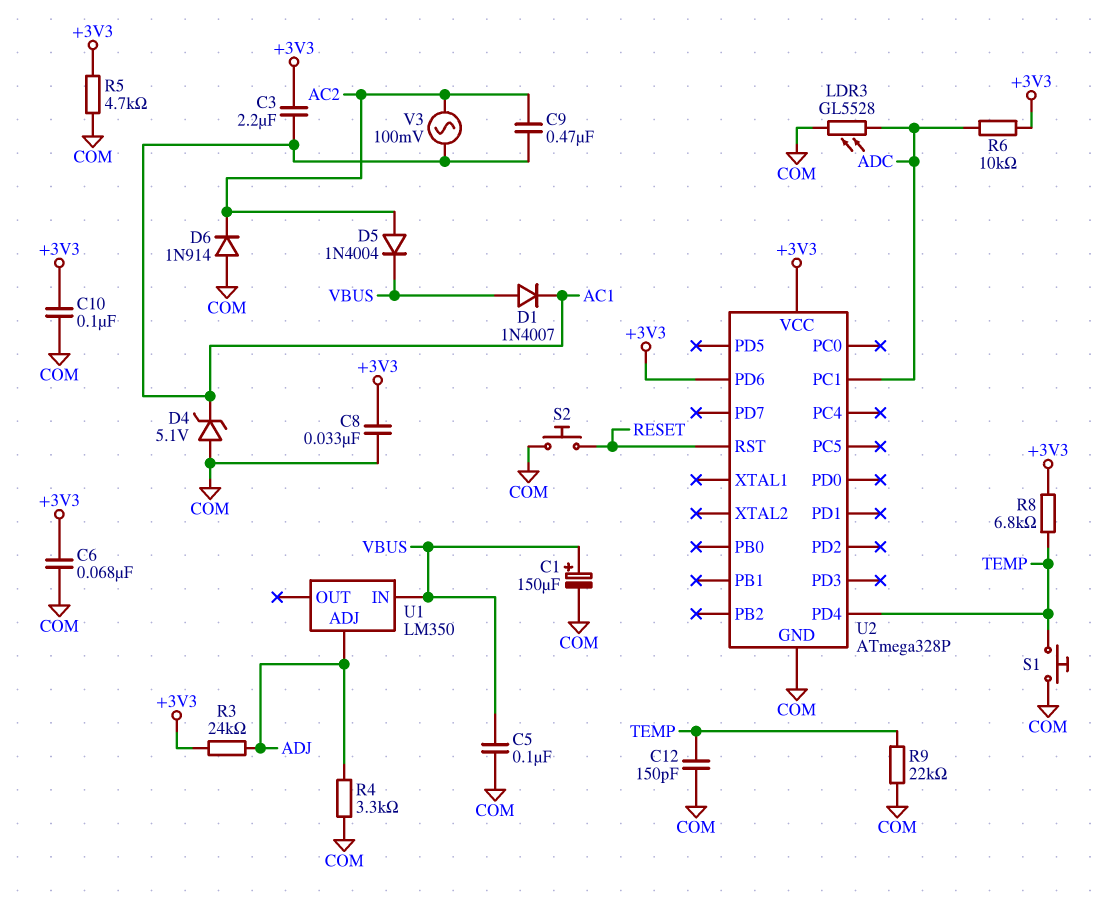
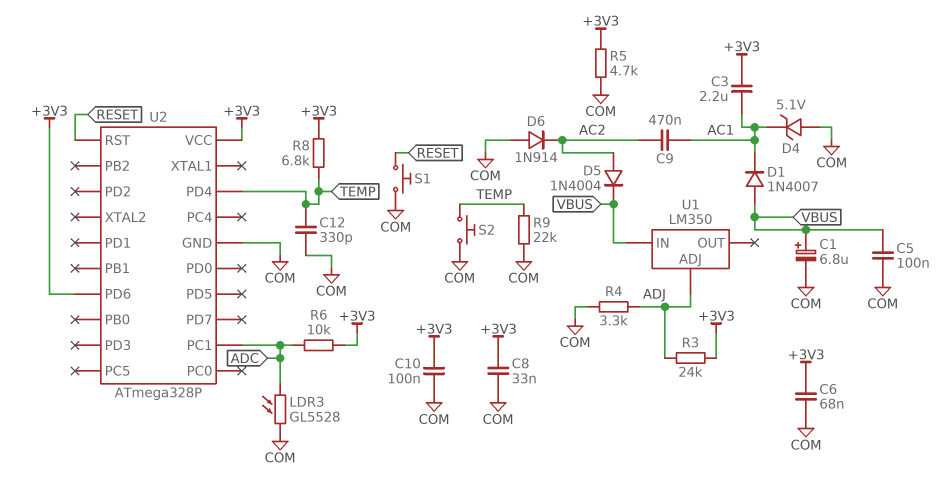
C1: 150uF (plus VBUS, minus COM) -> 6.8uF (plus VBUS, minus COM)
C12: 150pF (COM, TEMP) -> 330pF (COM, TEMP)
S1: button (COM, TEMP) -> button (COM, RESET)
S2: button (COM, RESET) -> button (COM, TEMP)
V3: AC 100mV (AC1, AC2) -> none

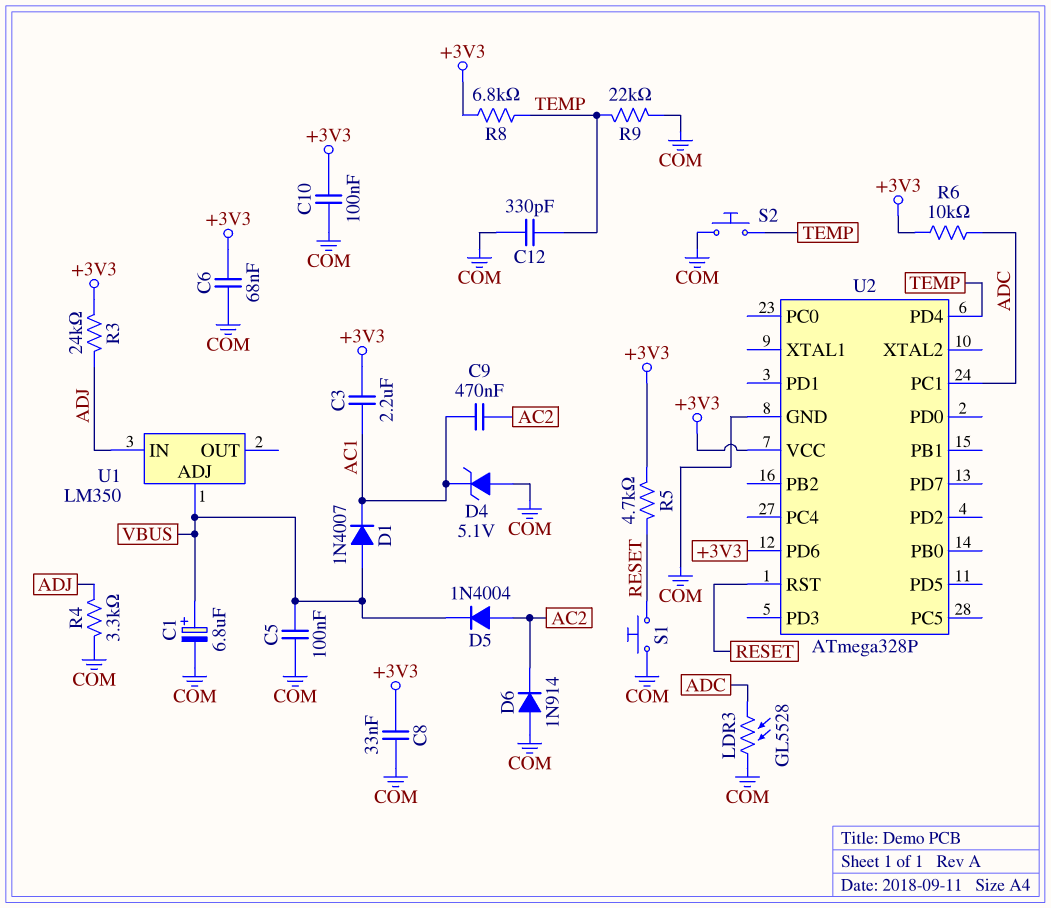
R5: 4.7k (+3V3, COM) -> 4.7k (+3V3, RESET)
U1 pin ADJ: ADJ -> VBUS
U1 pin IN: VBUS -> ADJ

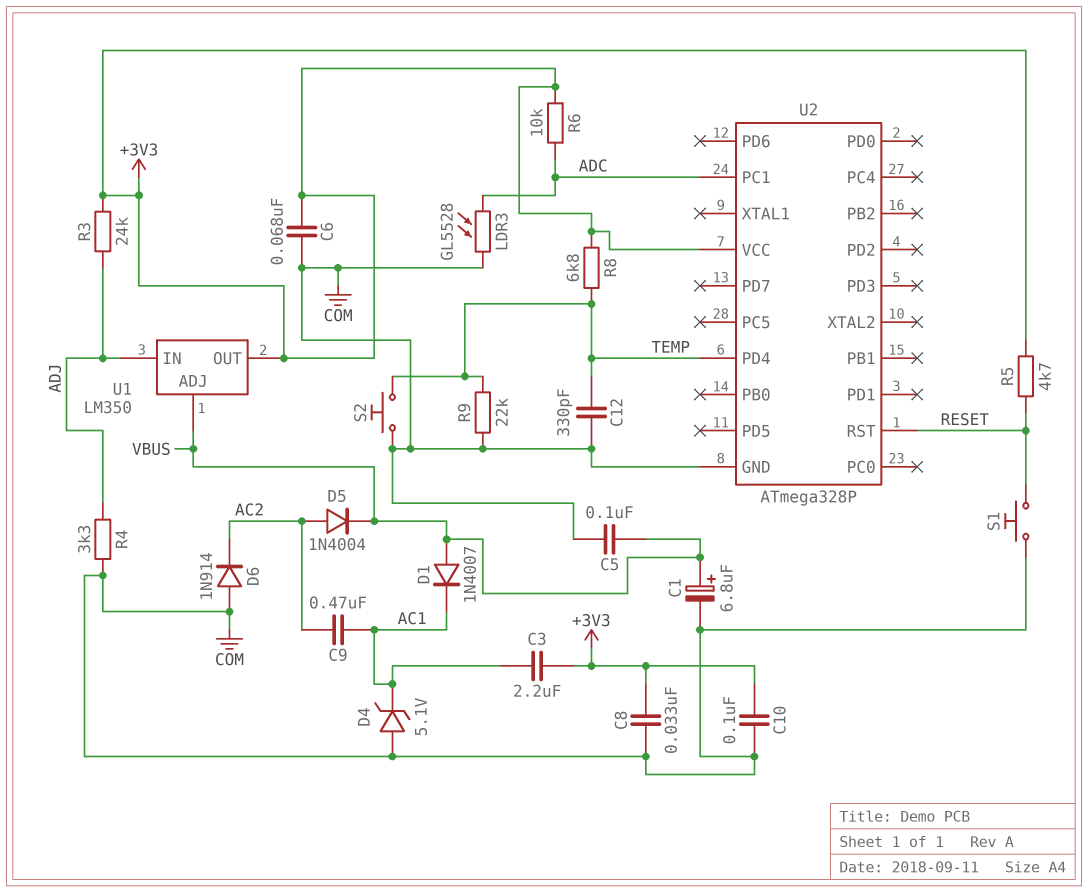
U1 pin OUT: none -> +3V3
U2 pin PD6: +3V3 -> none

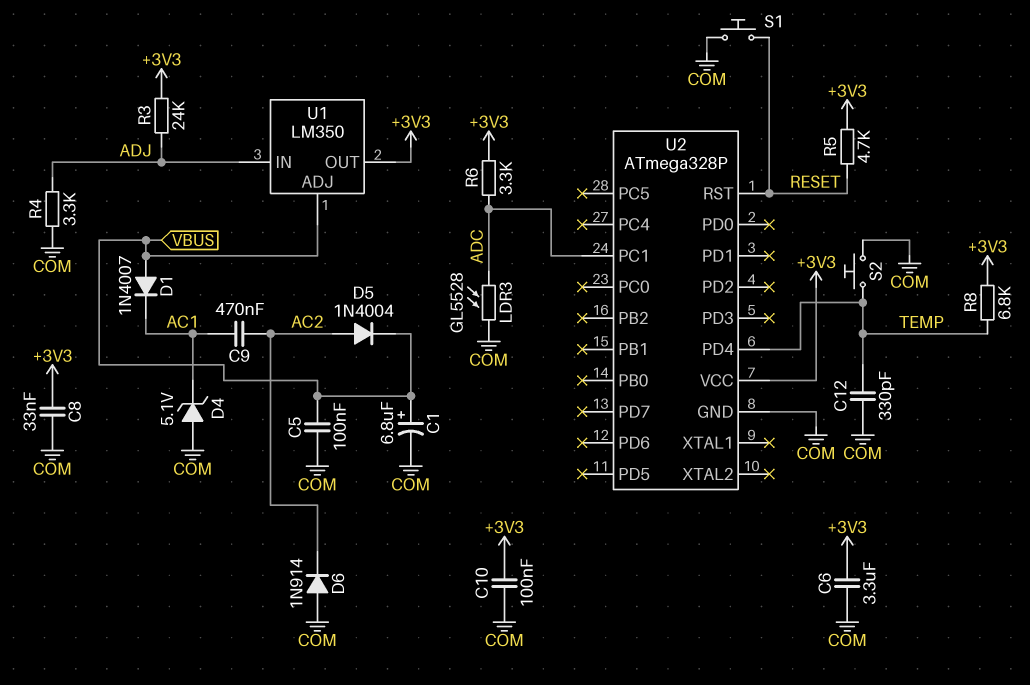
C3: 2.2uF (+3V3, AC1) -> none
C6: 68nF (+3V3, COM) -> 3.3uF (+3V3, COM)
R6: 10k (+3V3, ADC) -> 3.3k (+3V3, ADC)
R9: 22k (COM, TEMP) -> none

